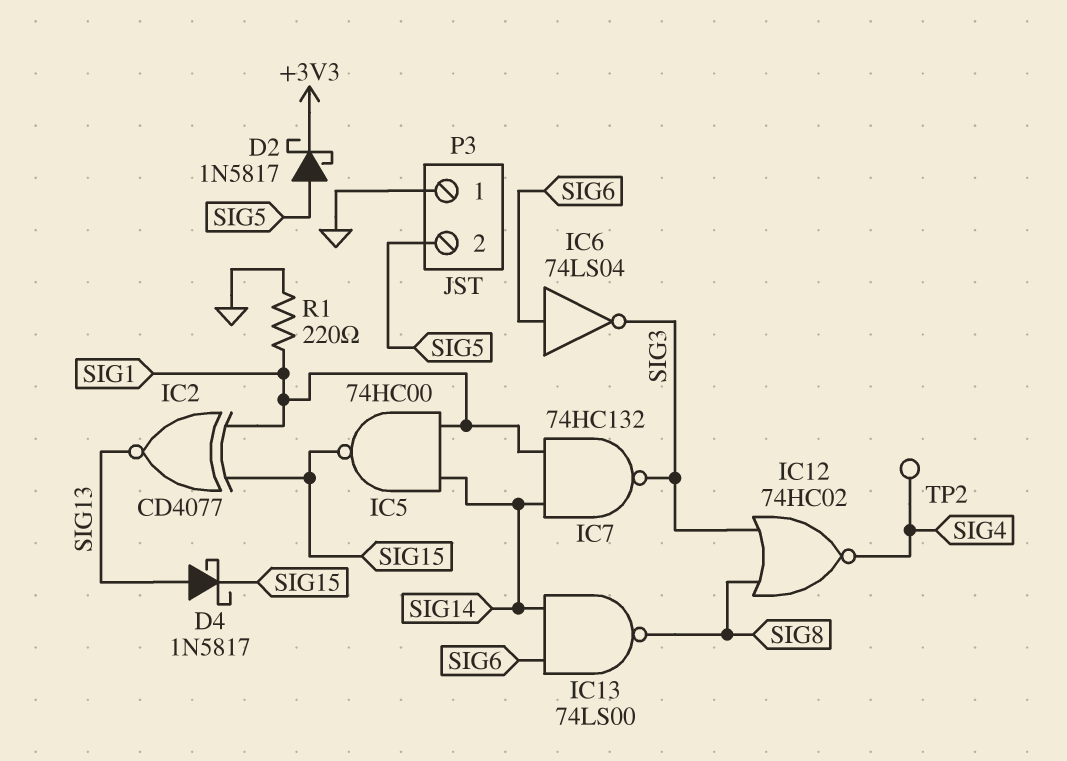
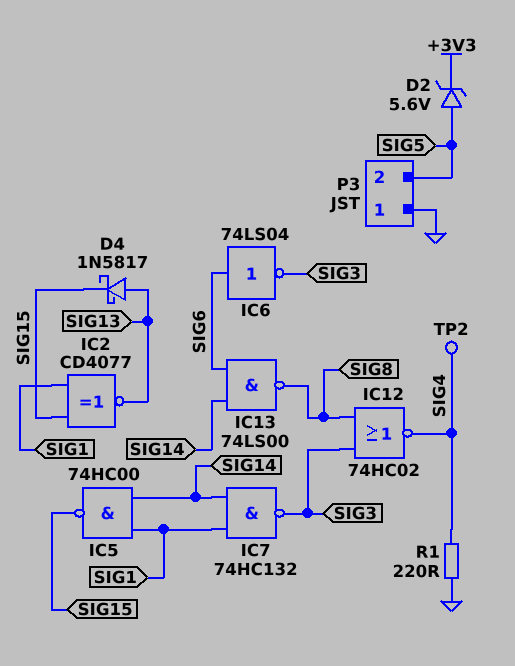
D2: schottky 1N5817 (A SIG5, K +3V3) -> zener 5.6V (A SIG5, K +3V3)
R1: 220 (GND, SIG1) -> 220 (GND, SIG4)

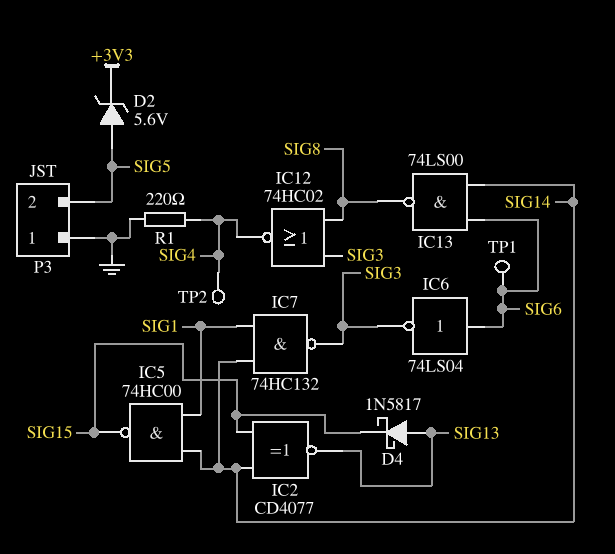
IC2: XNOR CD4077 (in SIG1, in SIG15, out SIG13) -> XNOR CD4077 (in SIG14, in SIG15, out SIG13)
TP1: none -> test point (SIG6)

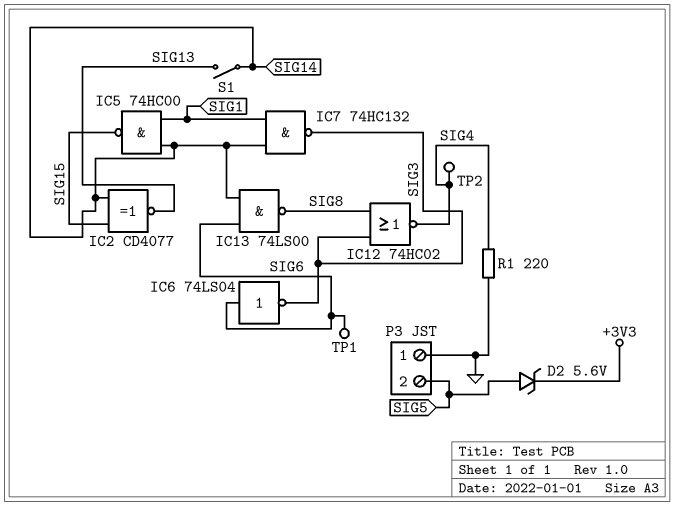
D4: schottky 1N5817 (A SIG13, K SIG15) -> none
S1: none -> switch (SIG13, SIG14)

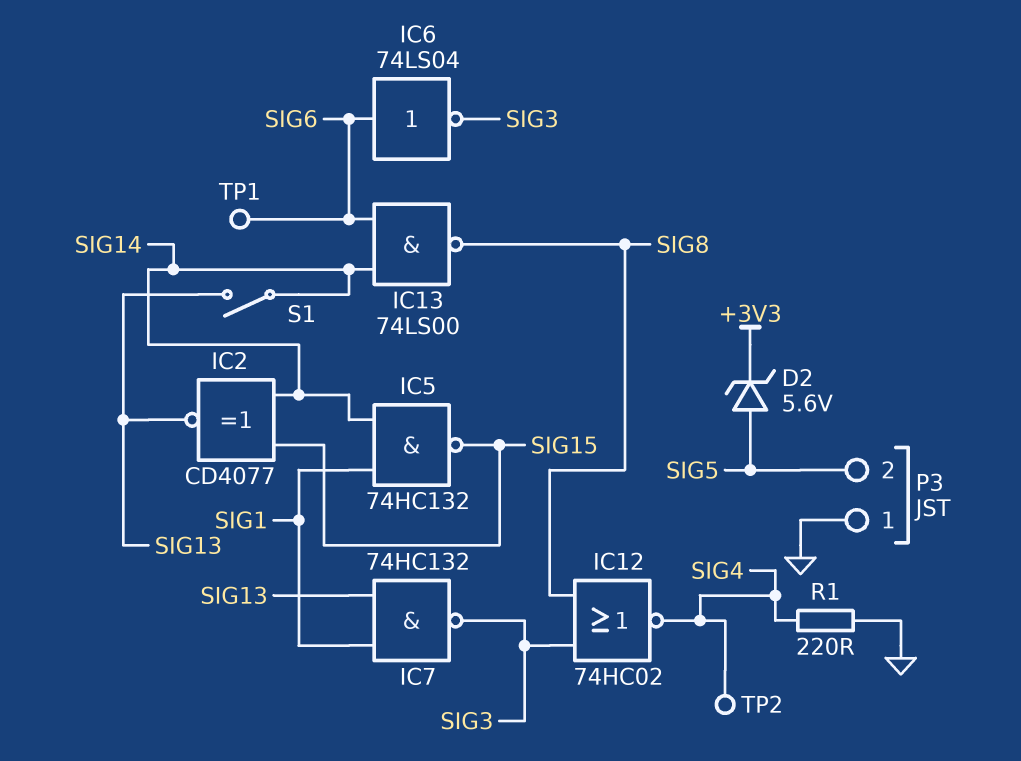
IC5: NAND 74HC00 (in SIG1, in SIG14, out SIG15) -> NAND 74HC132 (in SIG1, in SIG14, out SIG15)
IC7: NAND 74HC132 (in SIG1, in SIG14, out SIG3) -> NAND 74HC132 (in SIG1, in SIG13, out SIG3)

